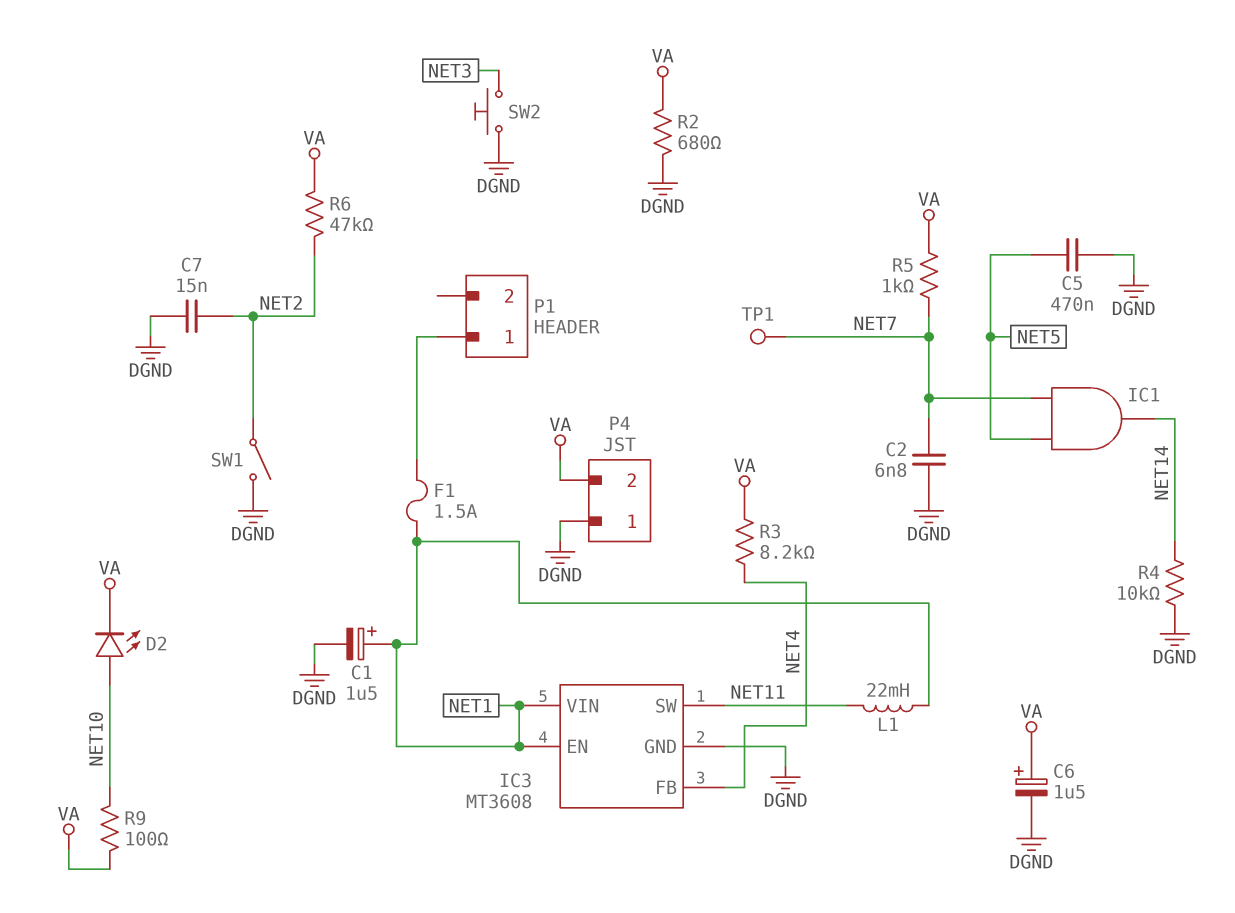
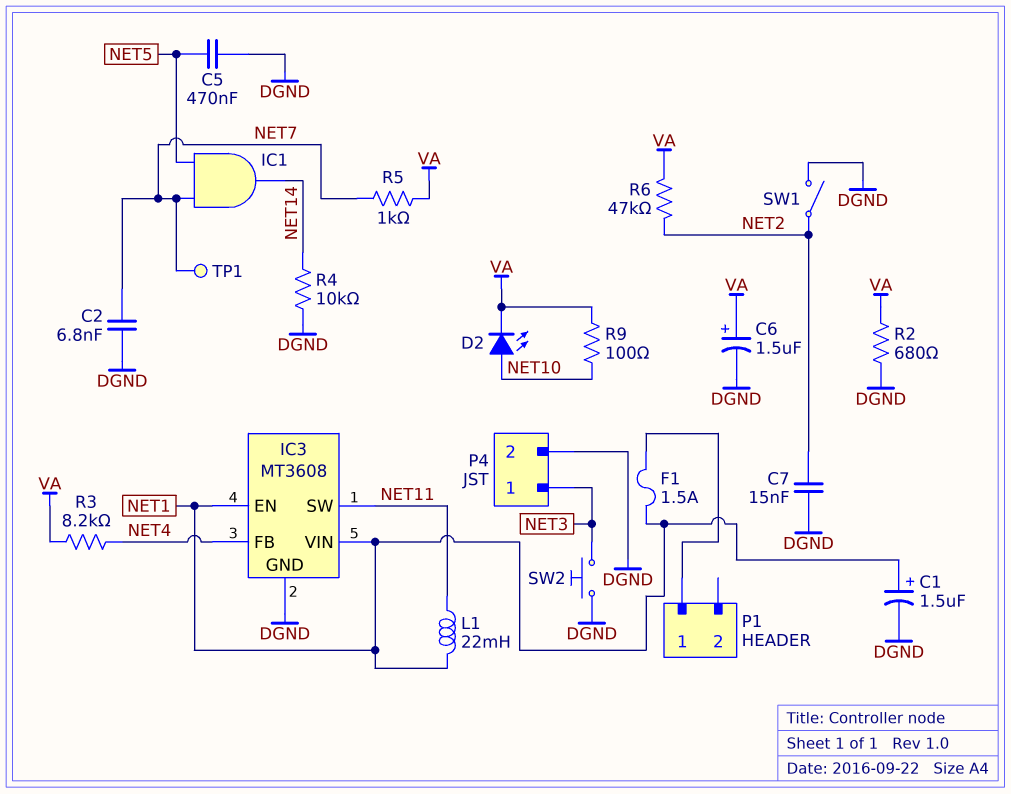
P4 pin 1: DGND -> NET3
P4 pin 2: VA -> DGND

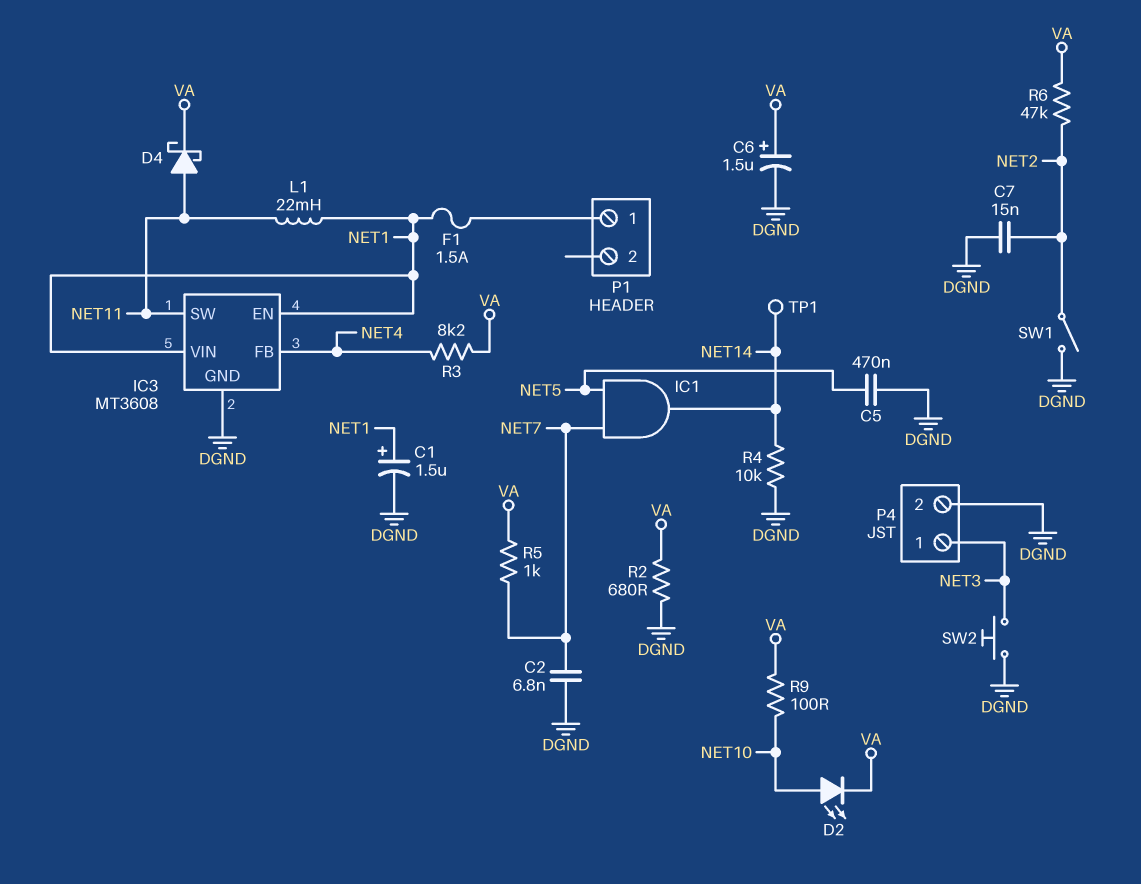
D4: none -> schottky (A NET11, K VA)
TP1: test point (NET7) -> test point (NET14)

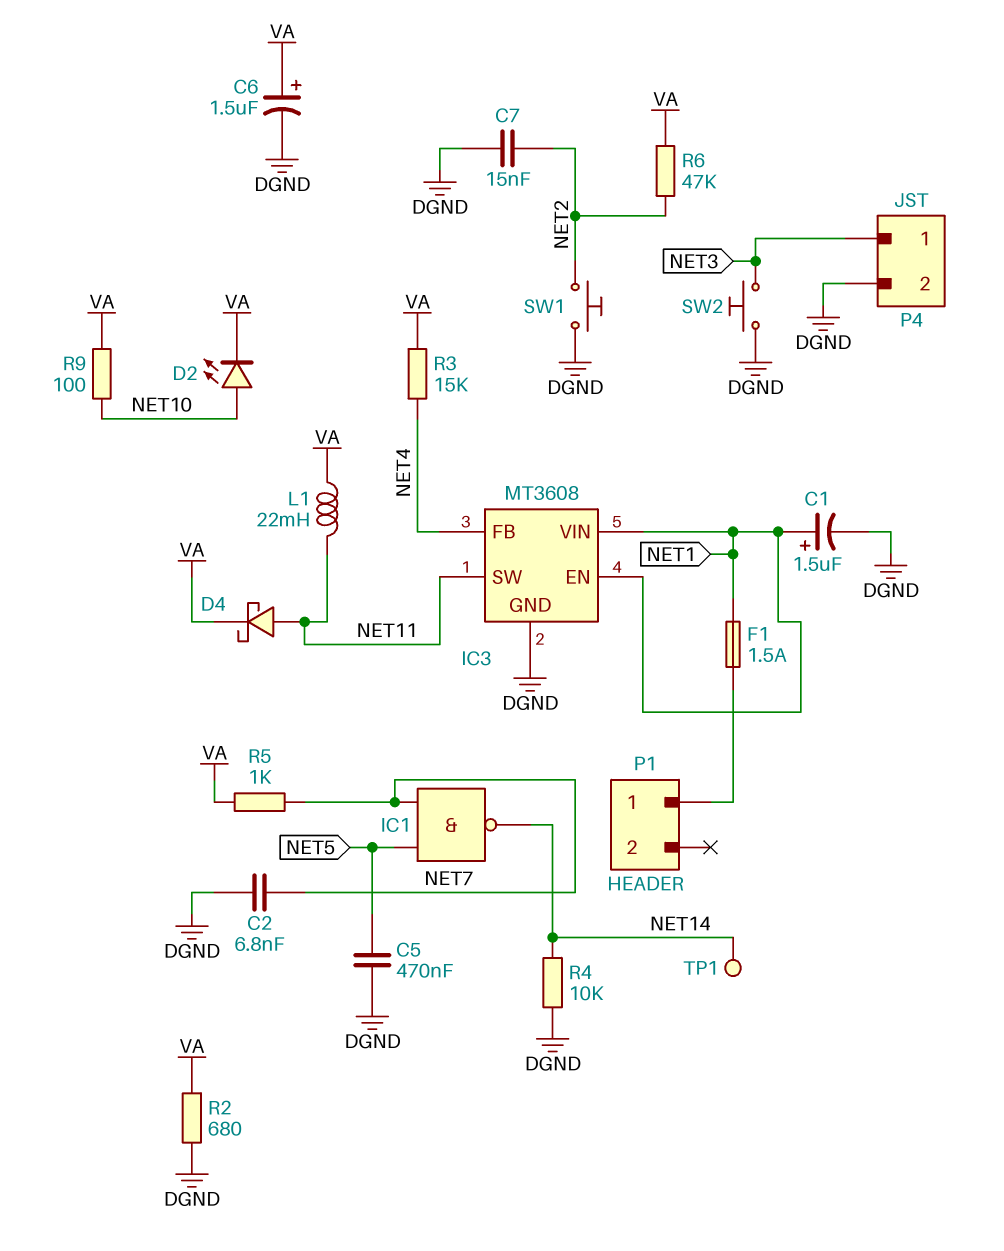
IC1: AND (in NET5, in NET7, out NET14) -> NAND (in NET5, in NET7, out NET14)
L1: 22mH (NET1, NET11) -> 22mH (NET11, VA)
R3: 8.2k (NET4, VA) -> 15k (NET4, VA)
SW1: switch (DGND, NET2) -> button (DGND, NET2)

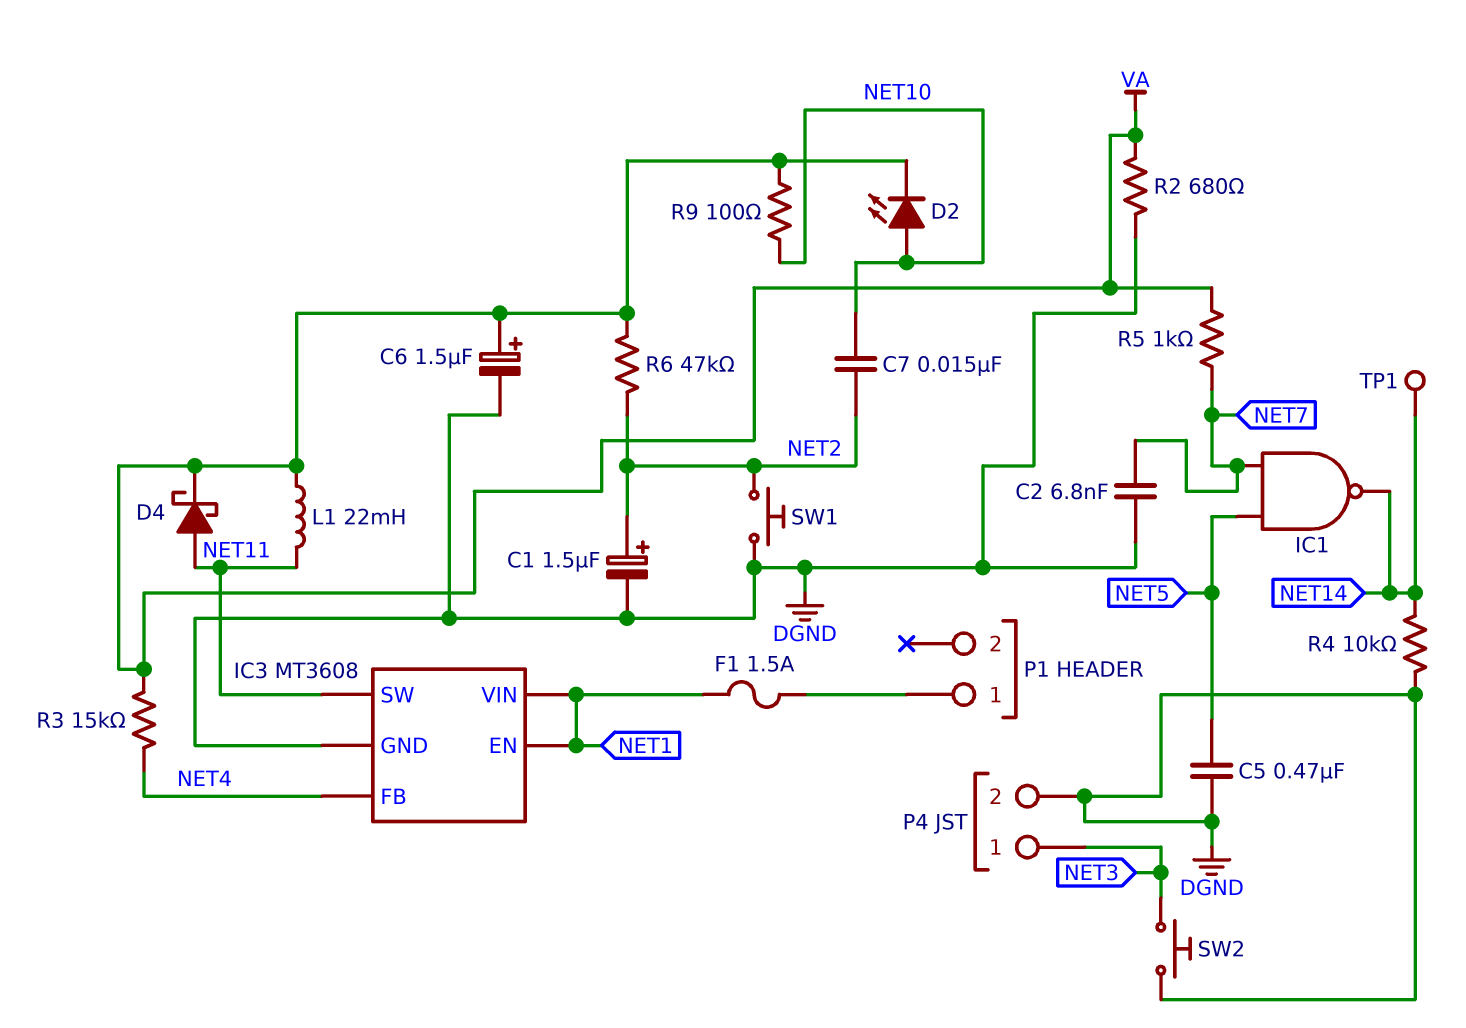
C1: 1.5uF (plus NET1, minus DGND) -> 1.5uF (plus NET2, minus DGND)
C7: 15nF (DGND, NET2) -> 15nF (NET2, NET10)

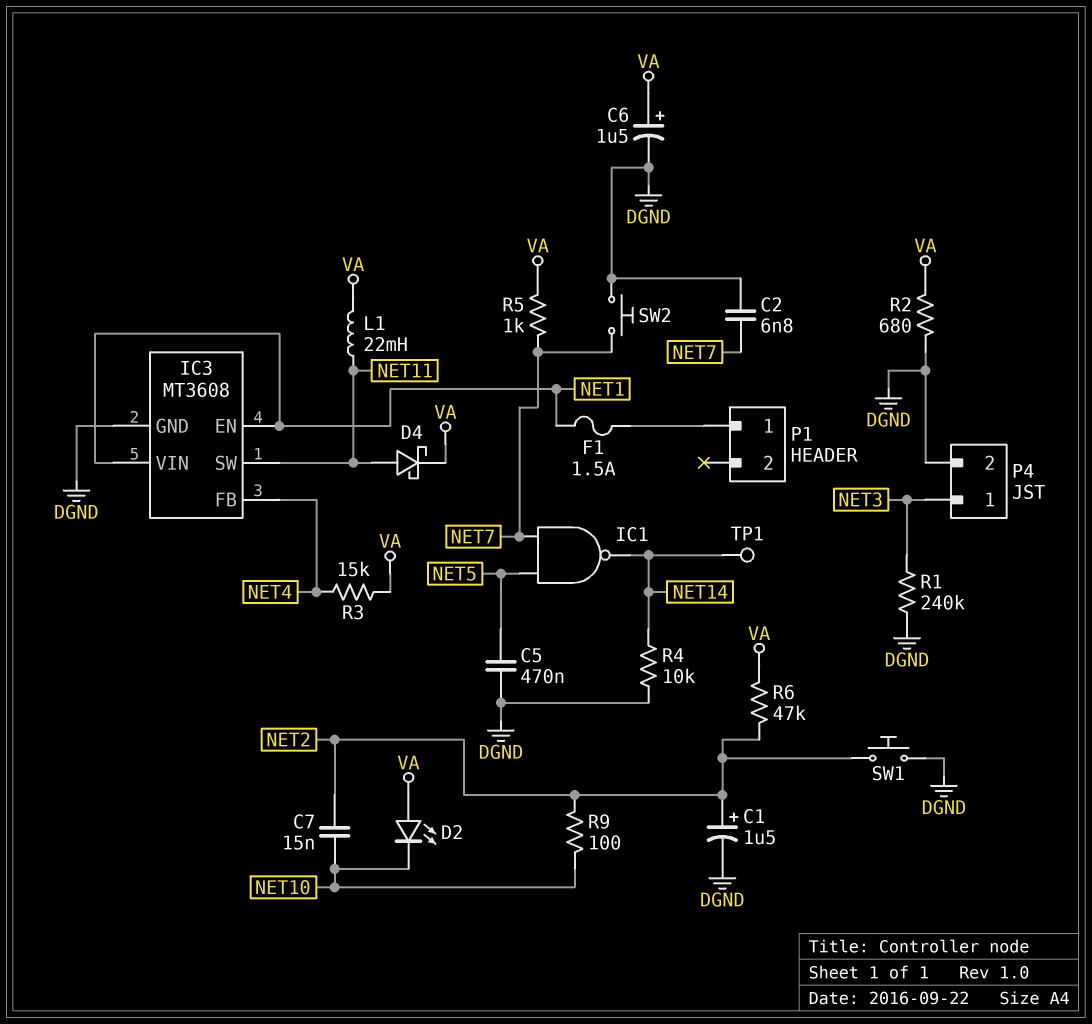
D2: LED (A NET10, K VA) -> LED (A VA, K NET10)
R1: none -> 240k (DGND, NET3)
R9: 100 (NET10, VA) -> 100 (NET2, NET10)
SW2: button (DGND, NET3) -> button (DGND, NET7)

